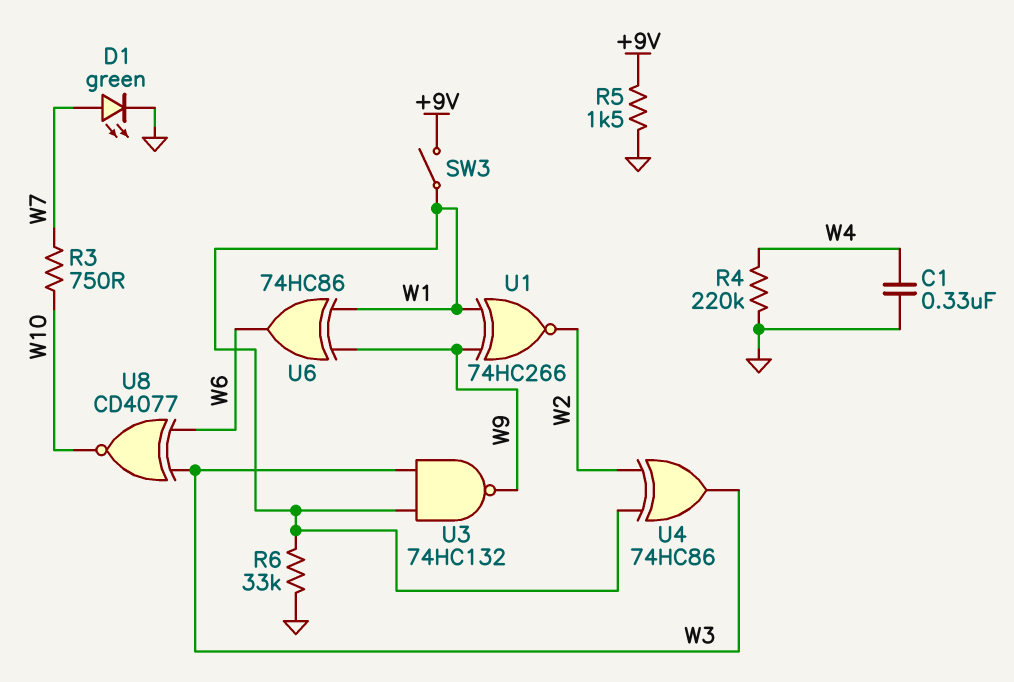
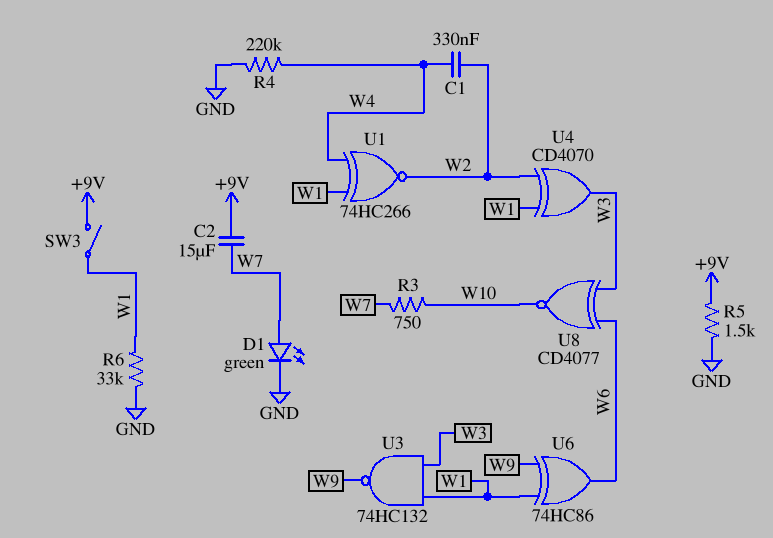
C1: 330nF (GND, W4) -> 330nF (W2, W4)
C2: none -> 15uF (+9V, W7)
U1: XNOR 74HC266 (in W1, in W9, out W2) -> XNOR 74HC266 (in W1, in W4, out W2)
U4: XOR 74HC86 (in W1, in W2, out W3) -> XOR CD4070 (in W1, in W2, out W3)

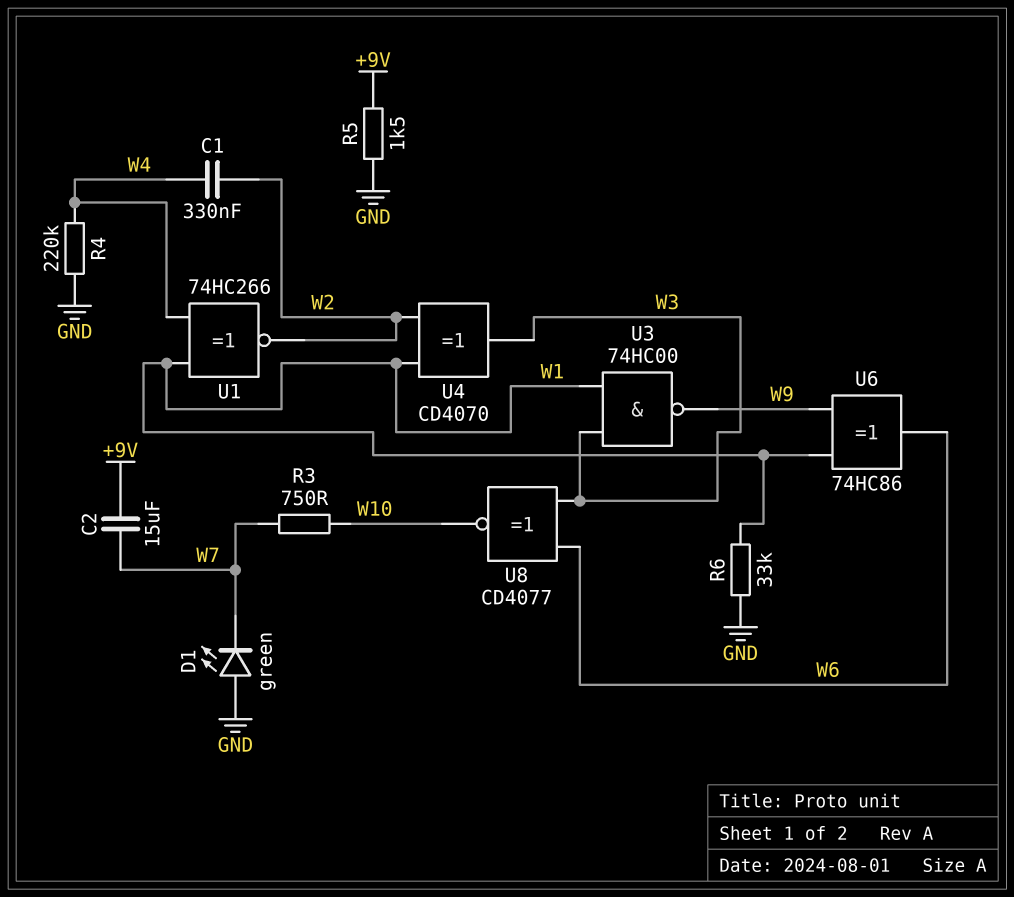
D1: LED green (A W7, K GND) -> LED green (A GND, K W7)
SW3: switch (+9V, W1) -> none
U3: NAND 74HC132 (in W1, in W3, out W9) -> NAND 74HC00 (in W1, in W3, out W9)

